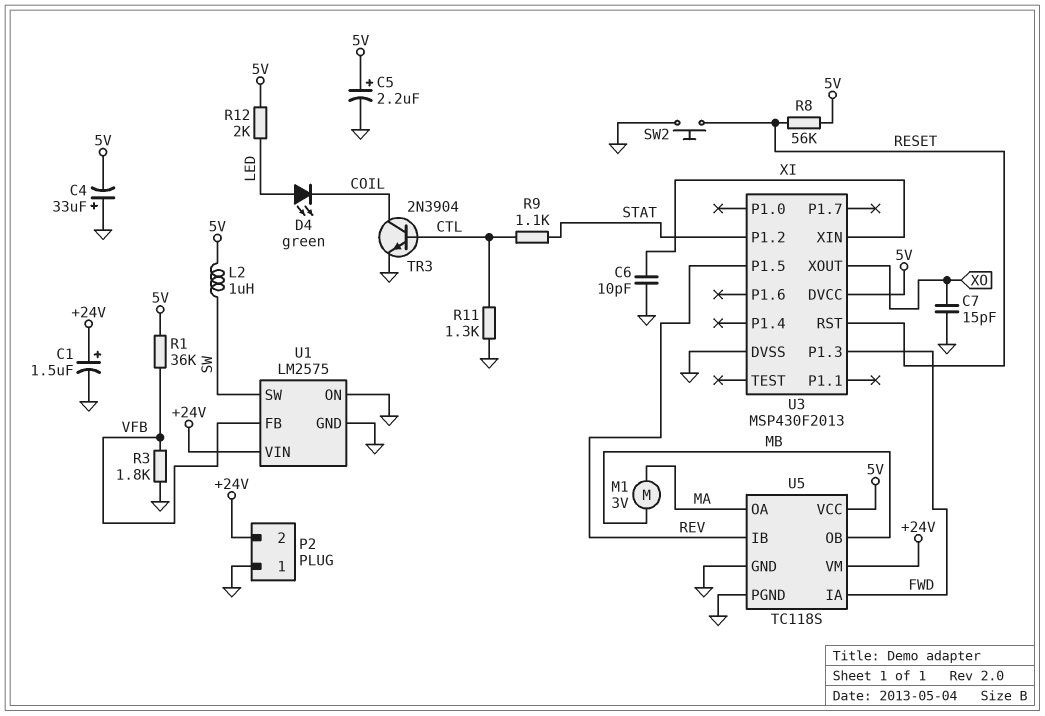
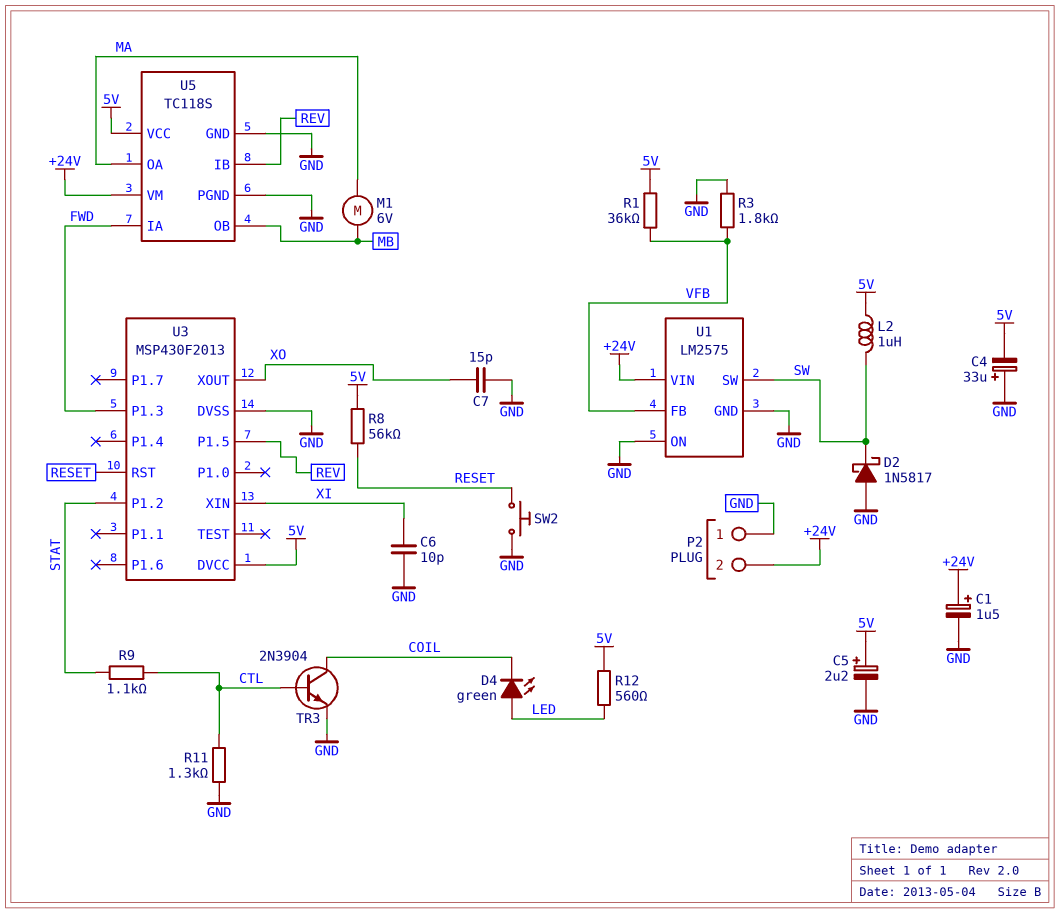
D2: none -> schottky 1N5817 (A GND, K SW)
M1: motor 3V (MA, MB) -> motor 6V (MA, MB)
R12: 2k (5V, LED) -> 560 (5V, LED)

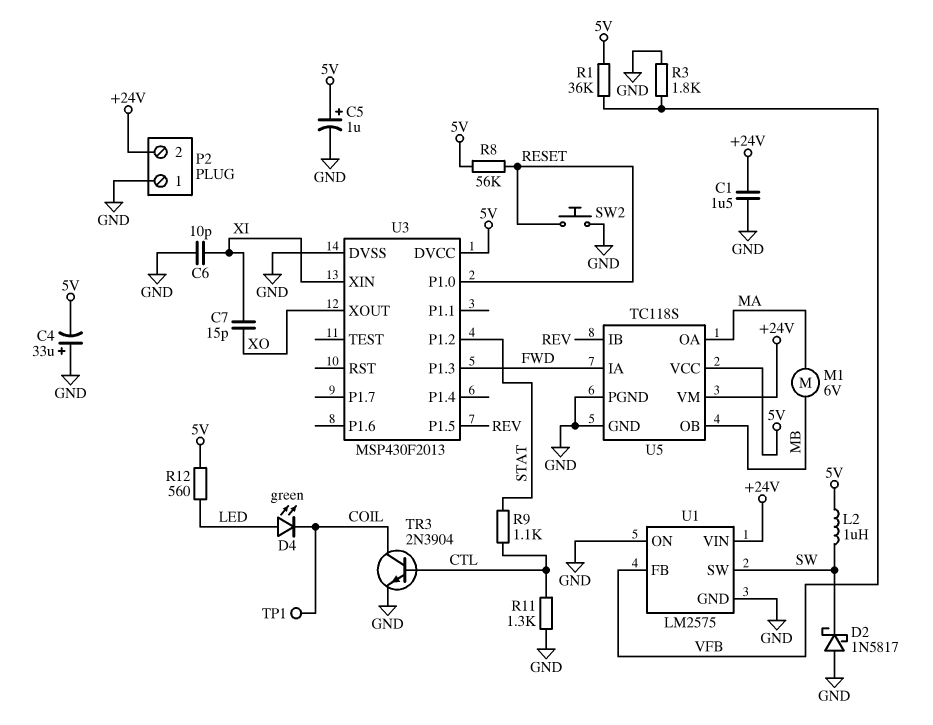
C1: 1.5uF (plus +24V, minus GND) -> 1.5uF (+24V, GND)
C5: 2.2uF (plus 5V, minus GND) -> 1uF (plus 5V, minus GND)
C7: 15pF (GND, XO) -> 15pF (XI, XO)
TP1: none -> test point (COIL)
U3 pin P1.0: none -> RESET
U3 pin RST: RESET -> none

